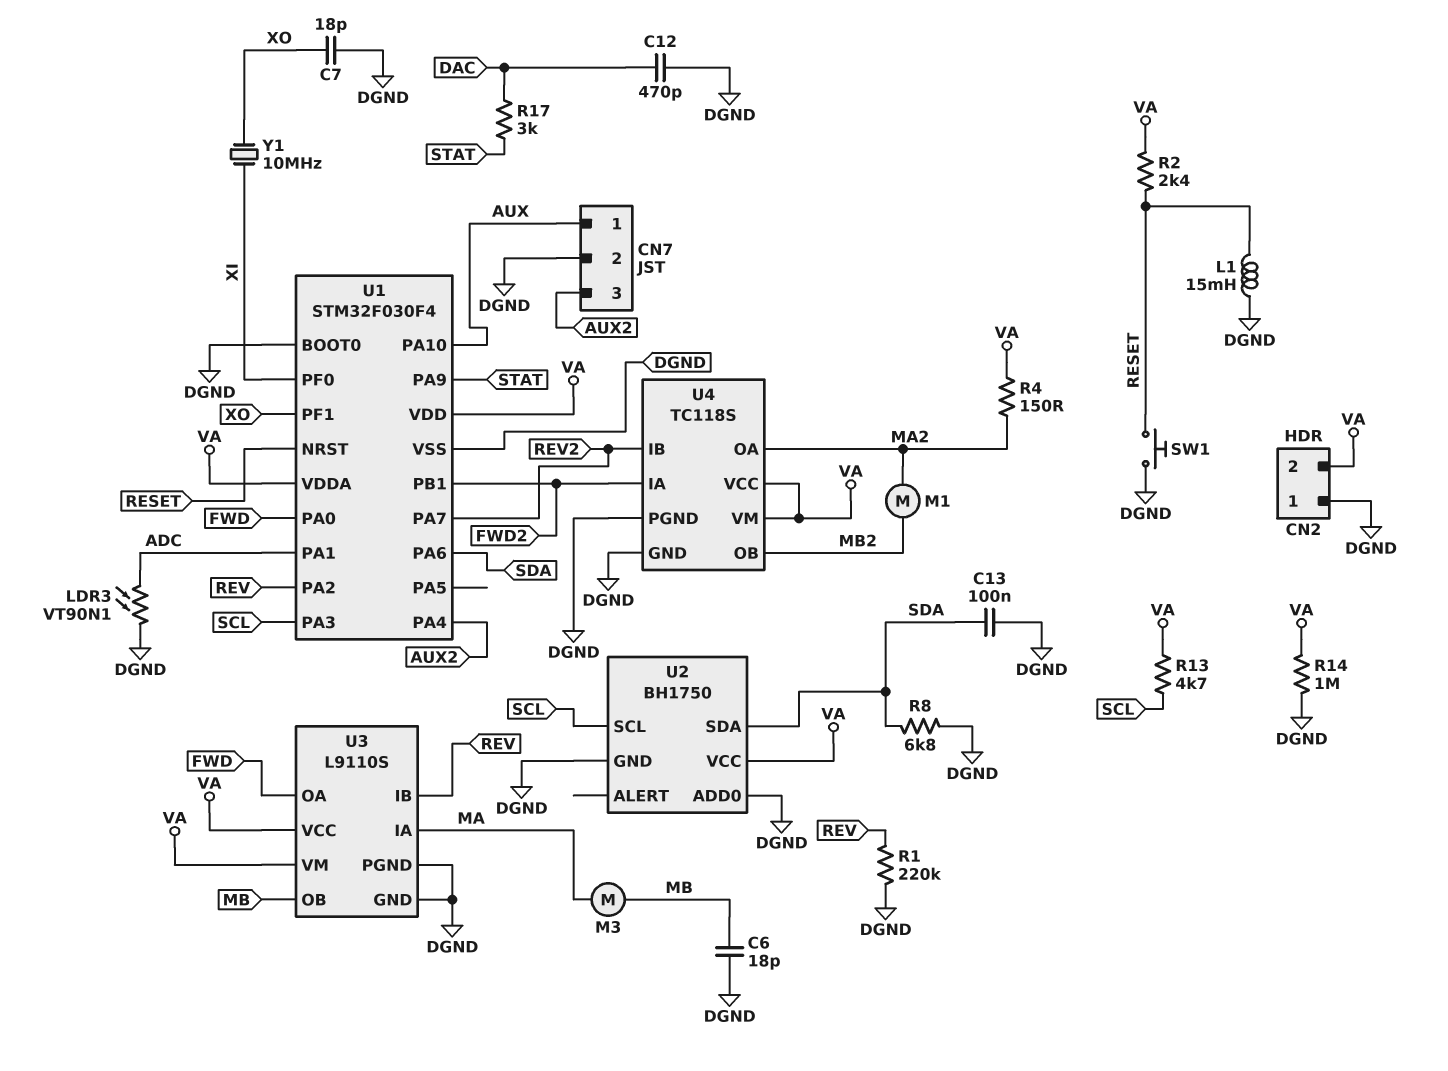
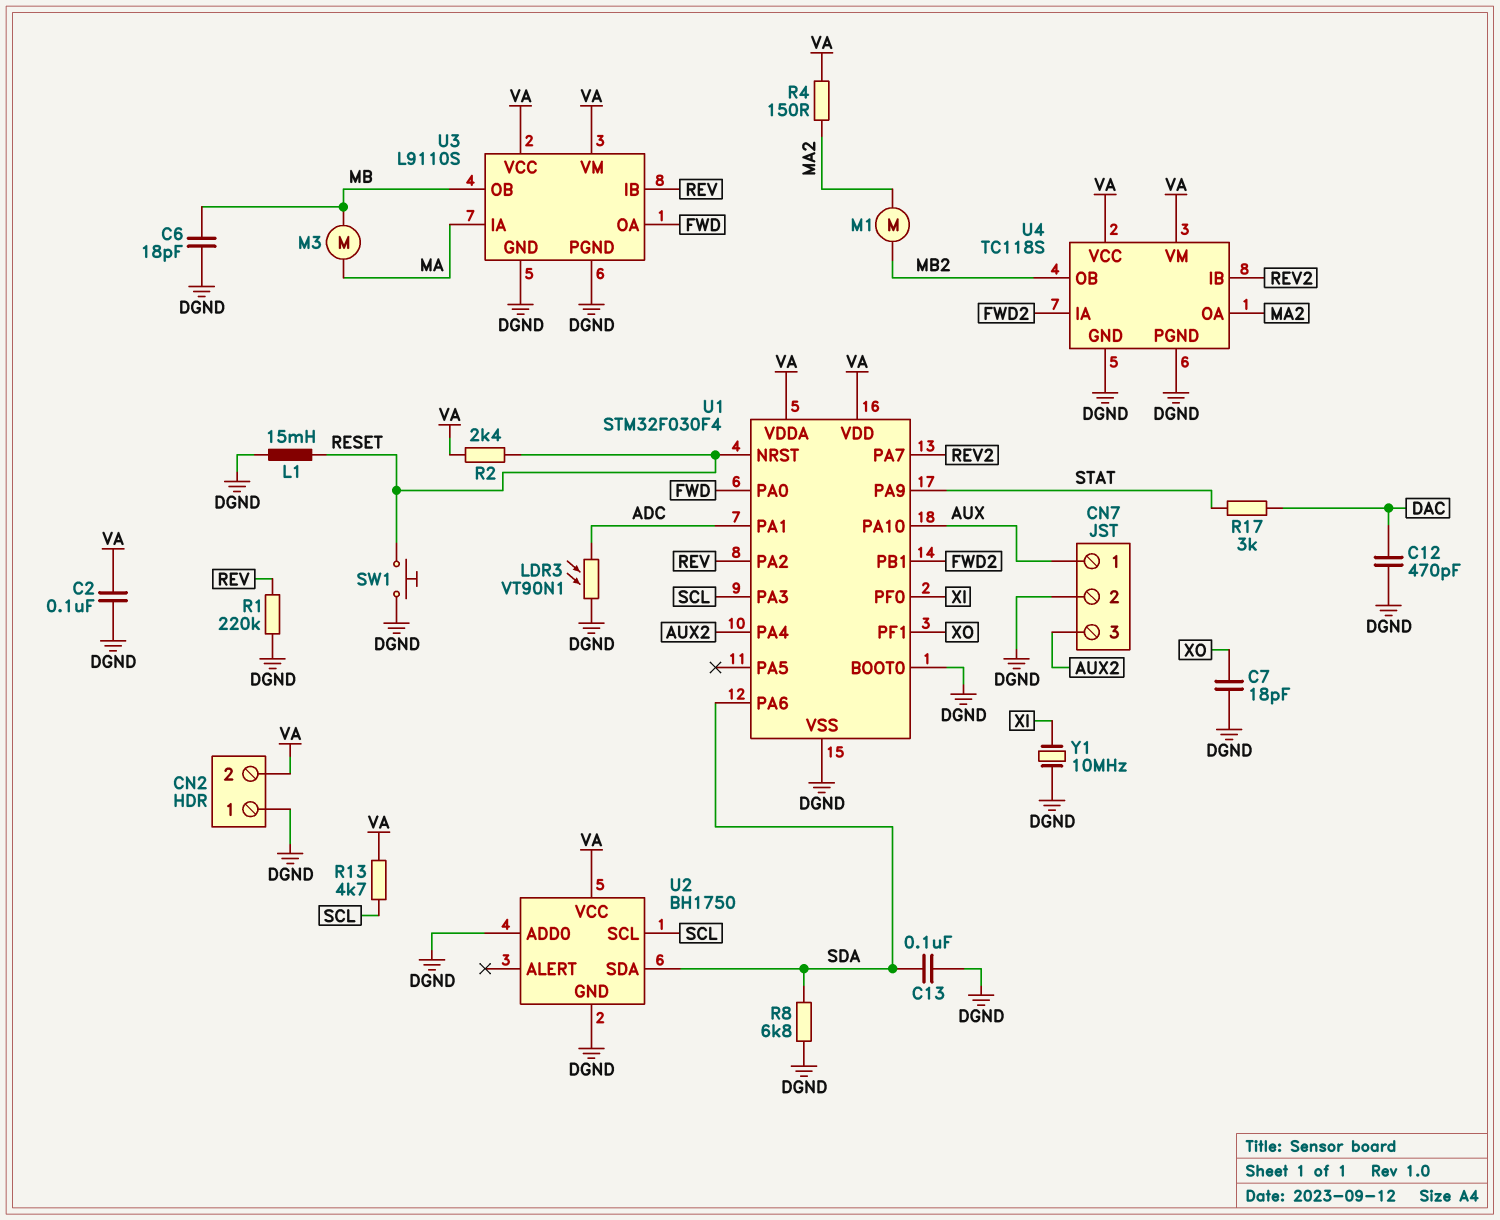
C2: none -> 100nF (DGND, VA)
R14: 1M (DGND, VA) -> none
Y1: 10MHz (XI, XO) -> 10MHz (DGND, XI)

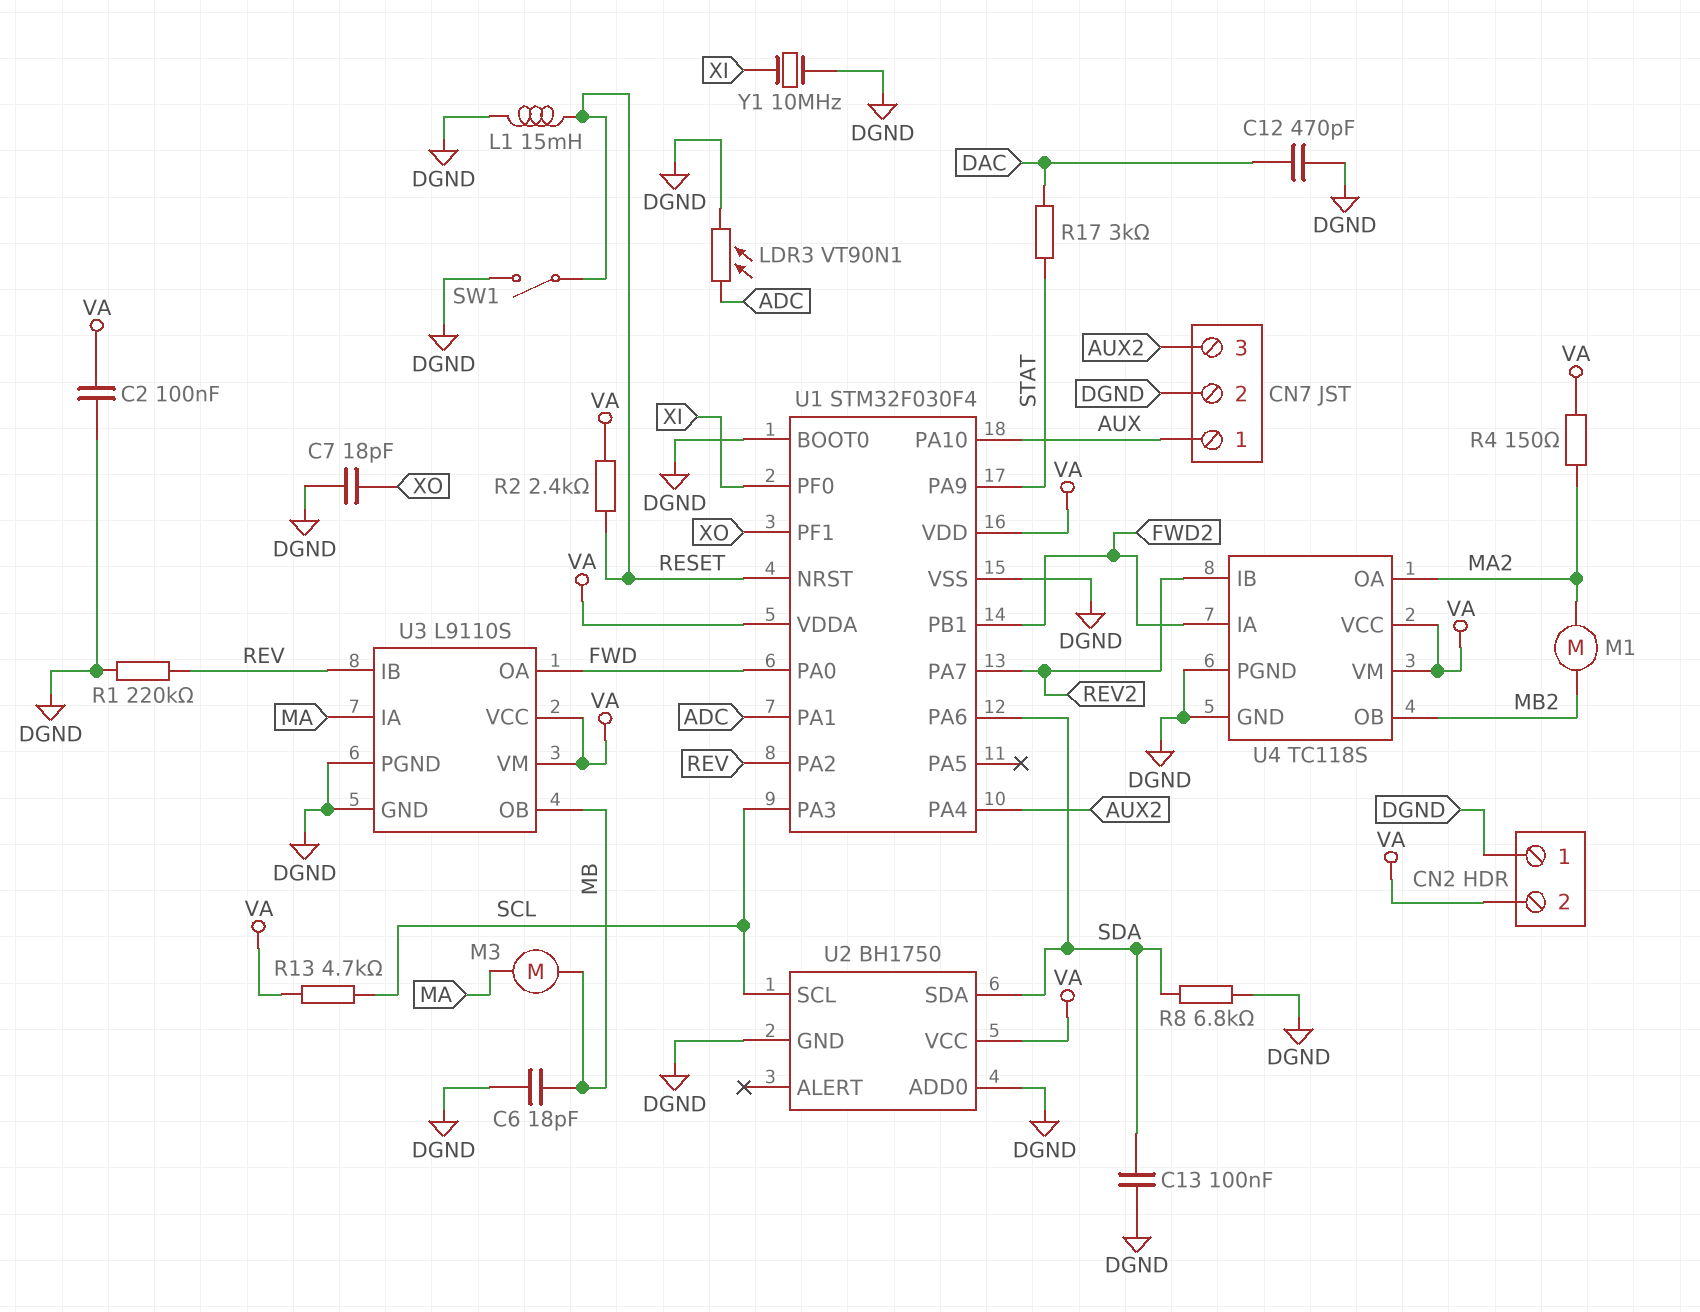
SW1: button (DGND, RESET) -> switch (DGND, RESET)

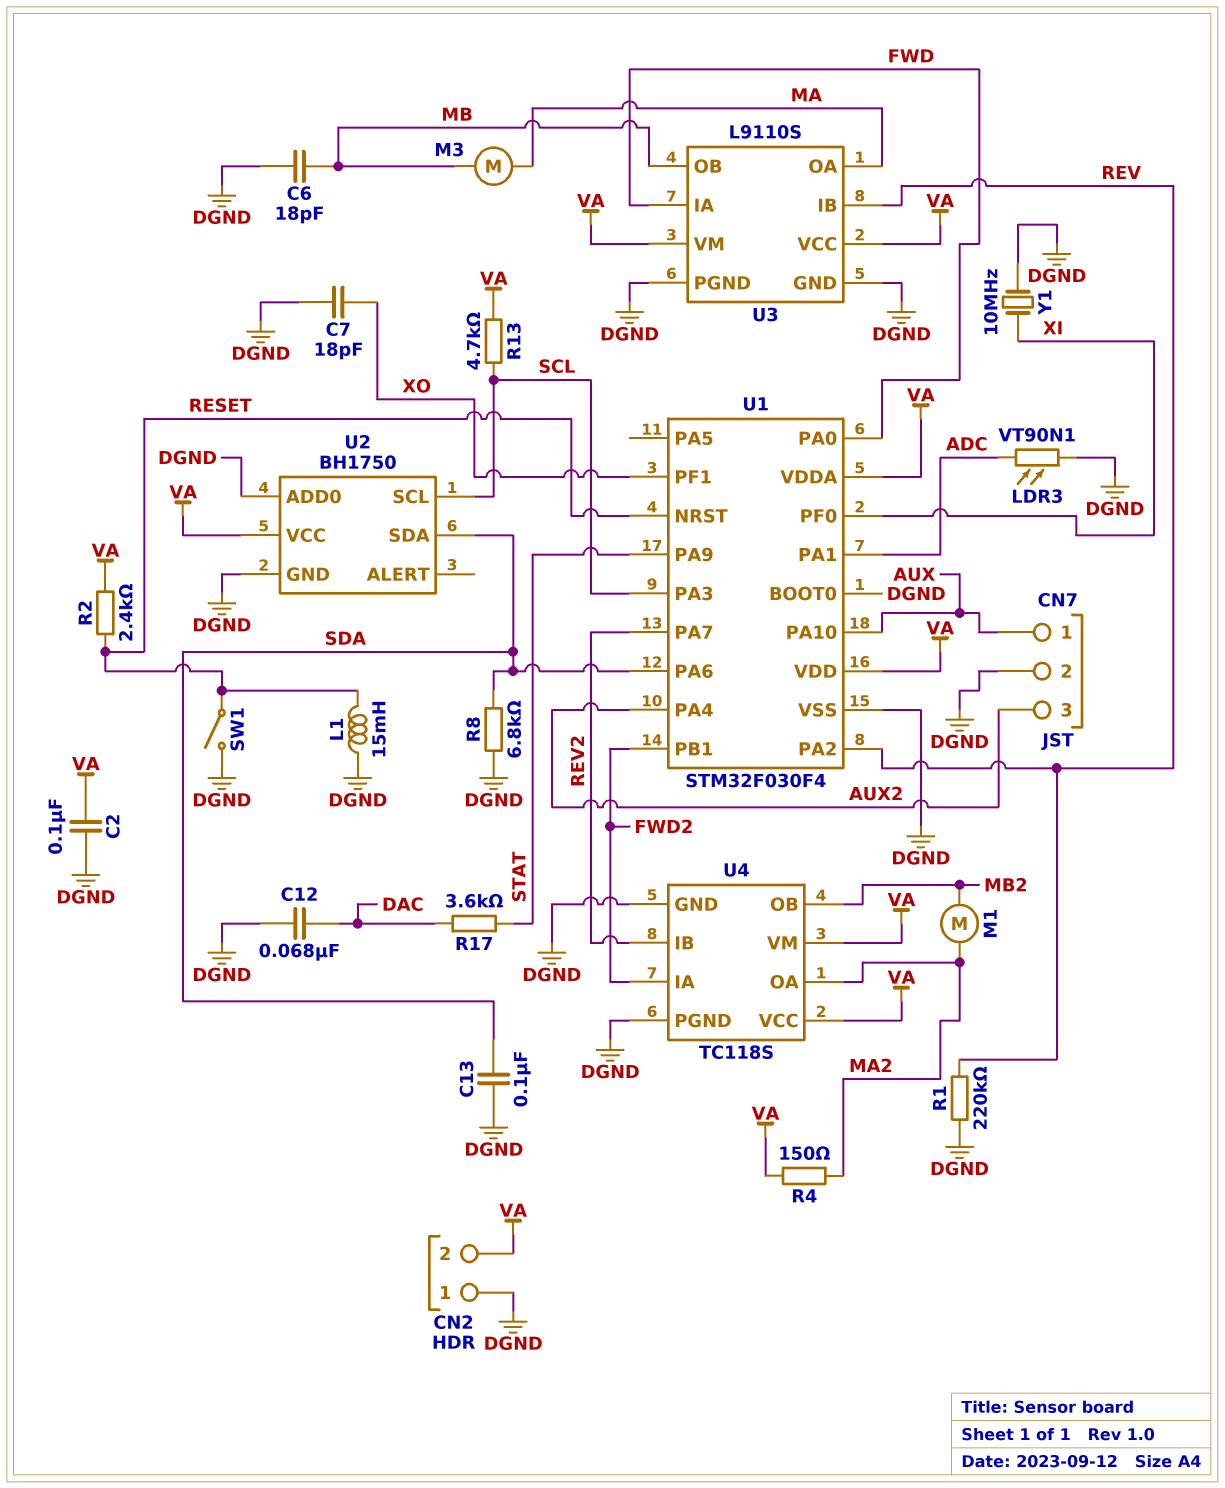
C12: 470pF (DAC, DGND) -> 68nF (DAC, DGND)
R17: 3k (DAC, STAT) -> 3.6k (DAC, STAT)
U3 pin IA: MA -> FWD
U3 pin OA: FWD -> MA

